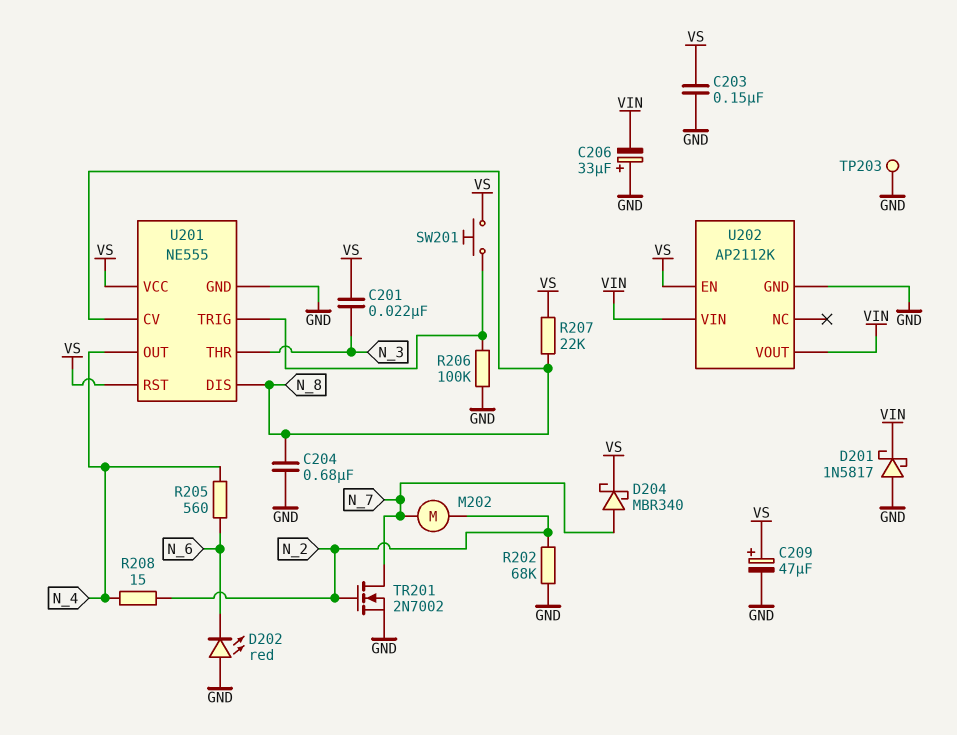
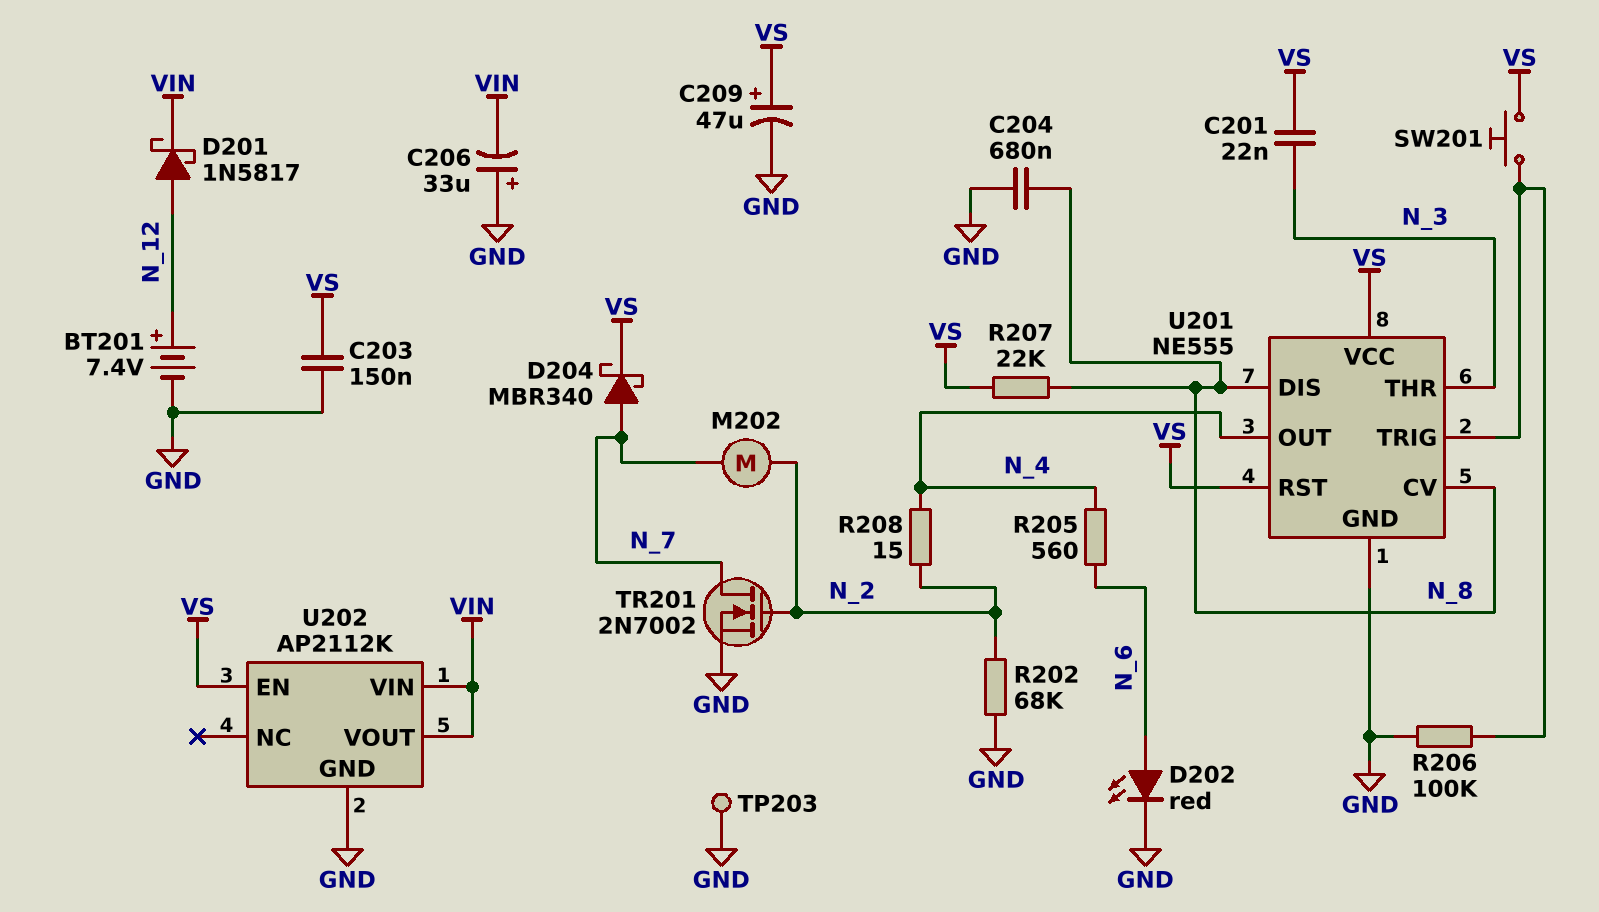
BT201: none -> 7.4V (plus N_12, minus GND)
D201: schottky 1N5817 (A GND, K VIN) -> schottky 1N5817 (A N_12, K VIN)
D202: LED red (A GND, K N_6) -> LED red (A N_6, K GND)

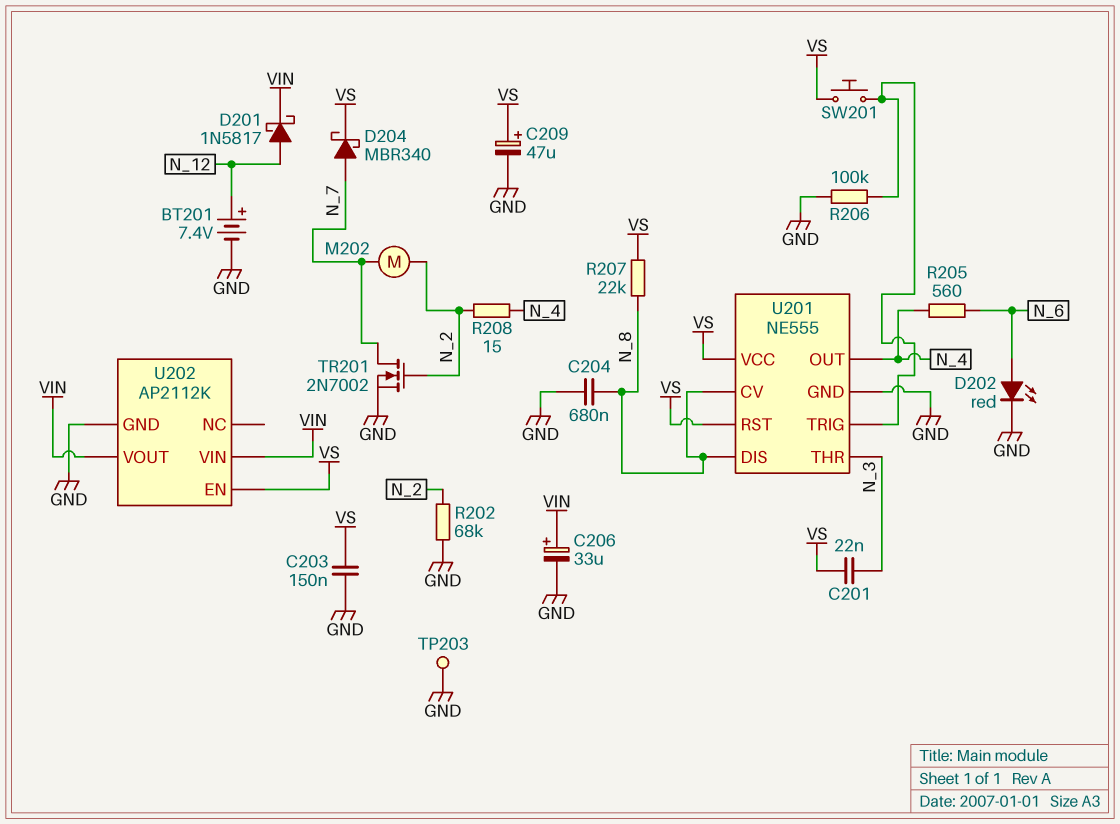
C206: 33uF (plus GND, minus VIN) -> 33uF (plus VIN, minus GND)

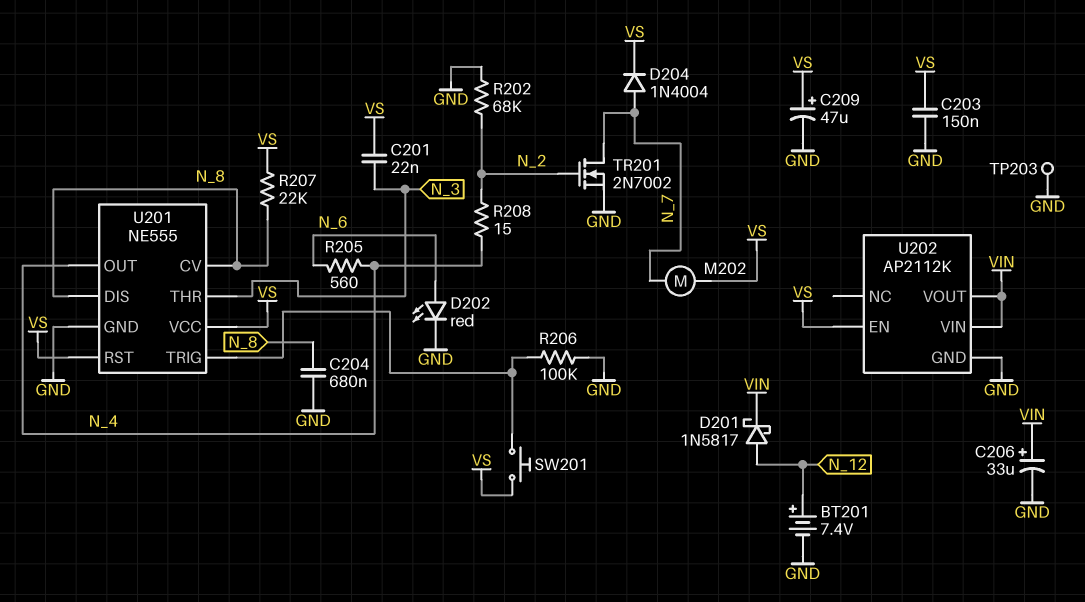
D204: schottky MBR340 (A N_7, K VS) -> diode 1N4004 (A N_7, K VS)
M202: motor (N_2, N_7) -> motor (N_7, VS)

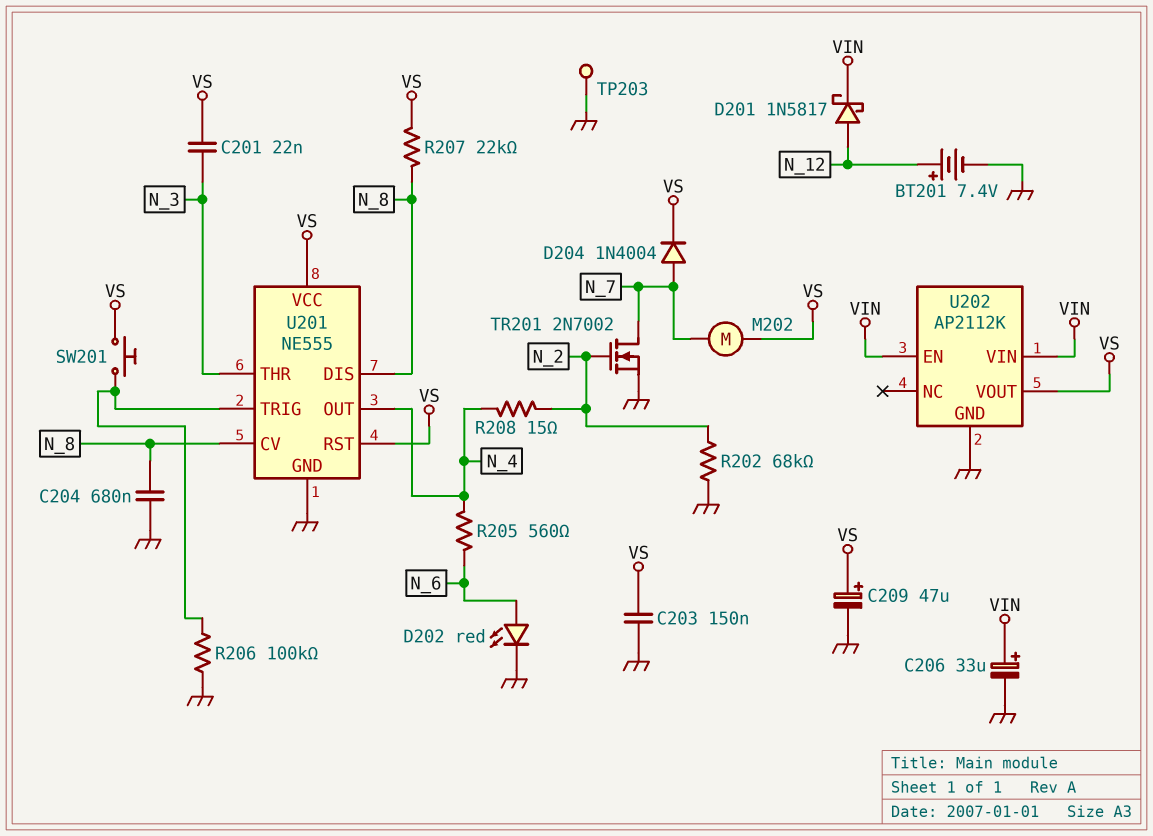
U202 pin EN: VS -> VIN
U202 pin VOUT: VIN -> VS

